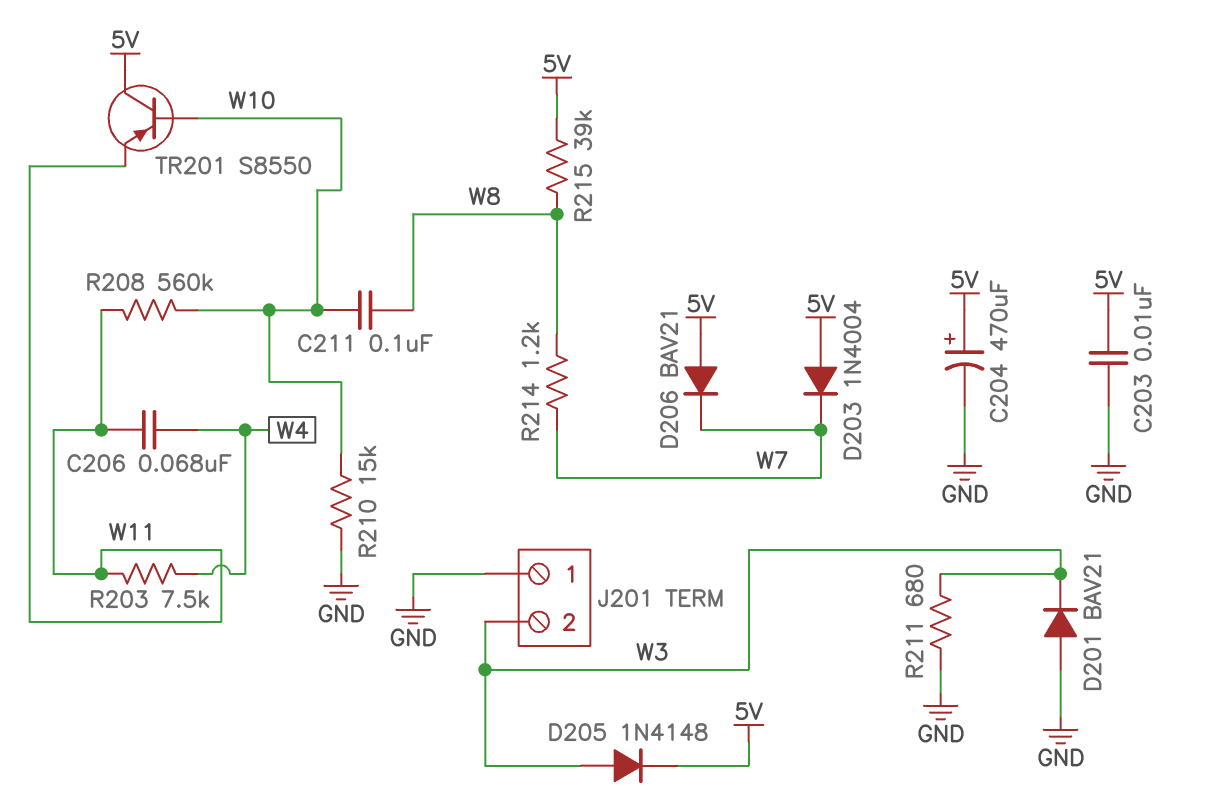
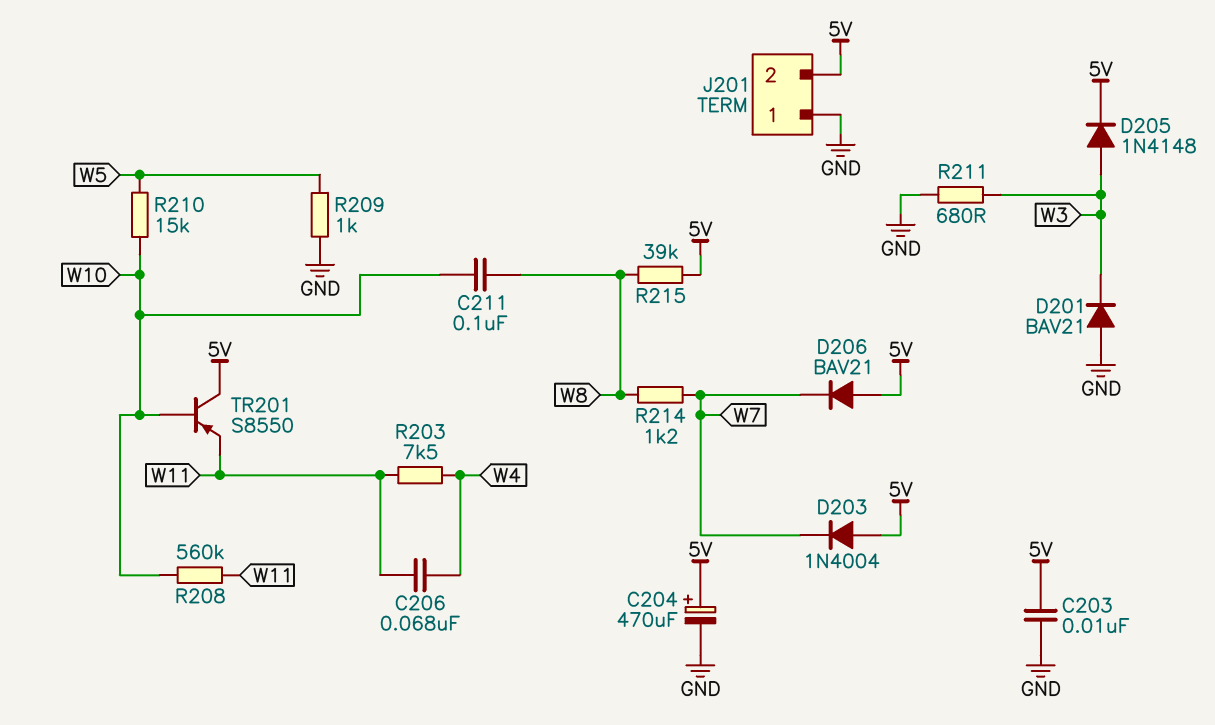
J201 pin 2: W3 -> 5V
R209: none -> 1k (GND, W5)
R210: 15k (GND, W10) -> 15k (W5, W10)

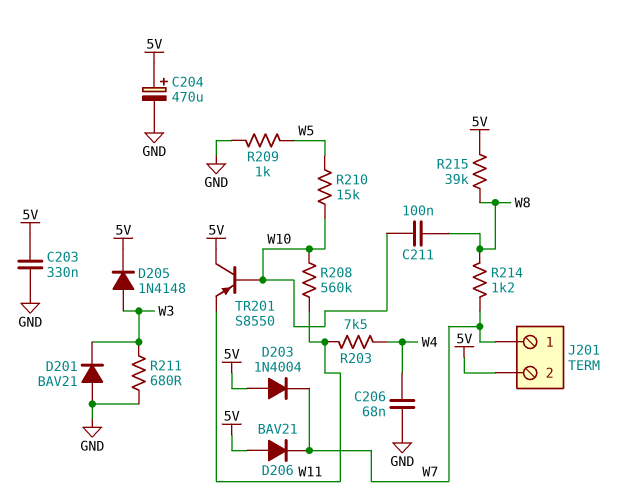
C203: 10nF (5V, GND) -> 330nF (5V, GND)
C206: 68nF (W4, W11) -> 68nF (GND, W4)
J201 pin 1: GND -> W7

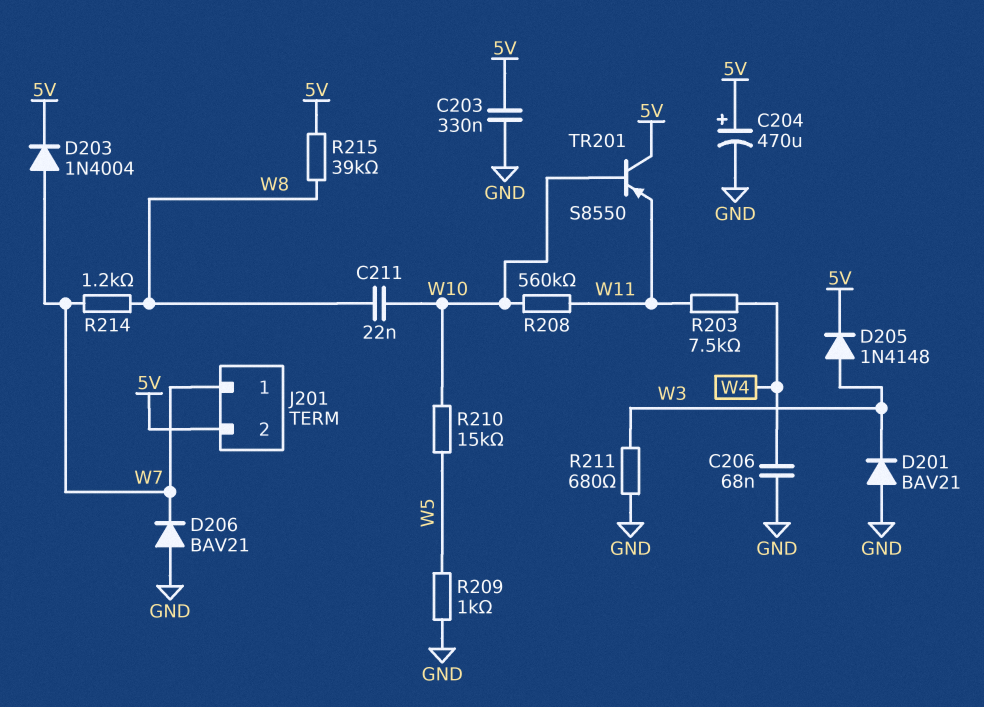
C211: 100nF (W8, W10) -> 22nF (W8, W10)
D203: diode 1N4004 (A 5V, K W7) -> diode 1N4004 (A W7, K 5V)
D206: diode BAV21 (A 5V, K W7) -> diode BAV21 (A GND, K W7)

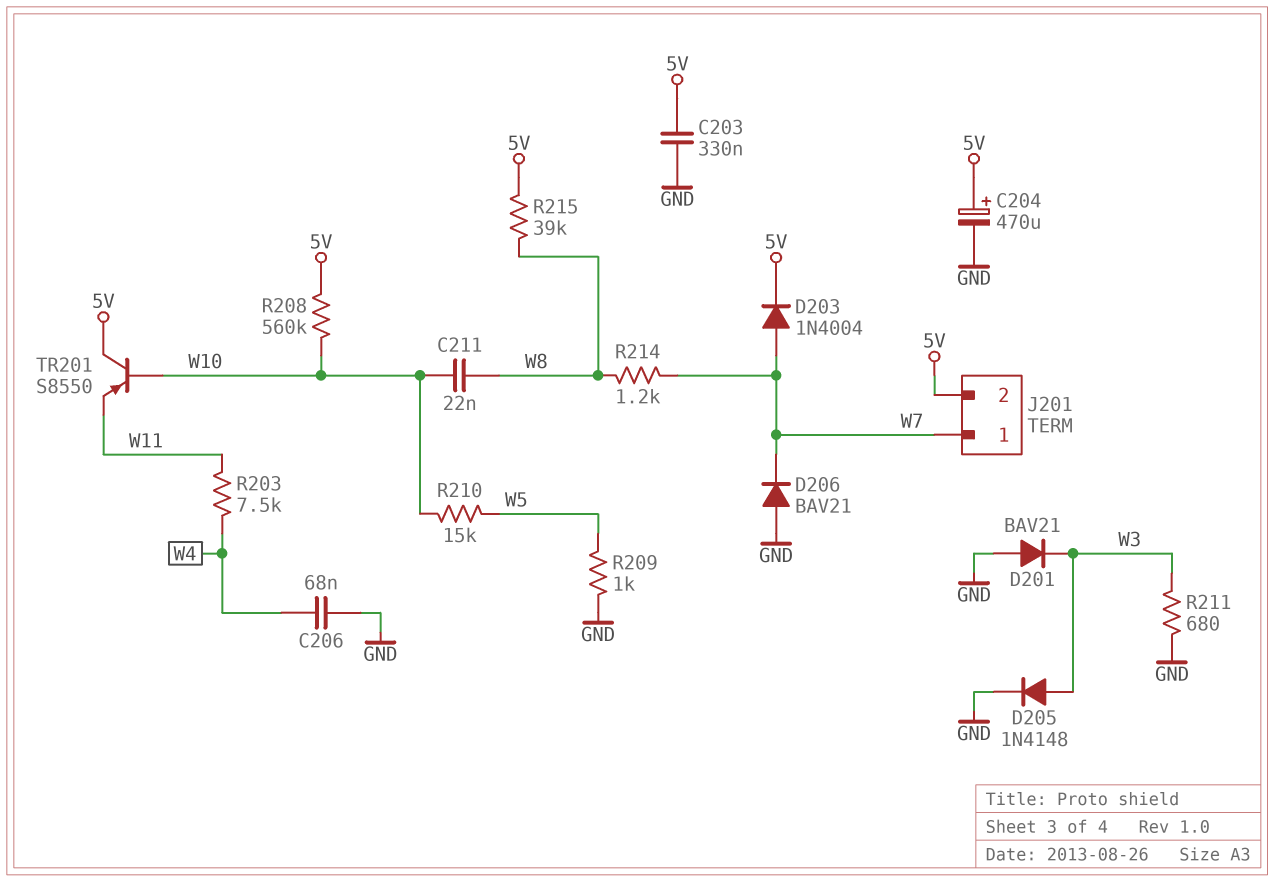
D205: diode 1N4148 (A W3, K 5V) -> diode 1N4148 (A W3, K GND)
R208: 560k (W10, W11) -> 560k (5V, W10)

